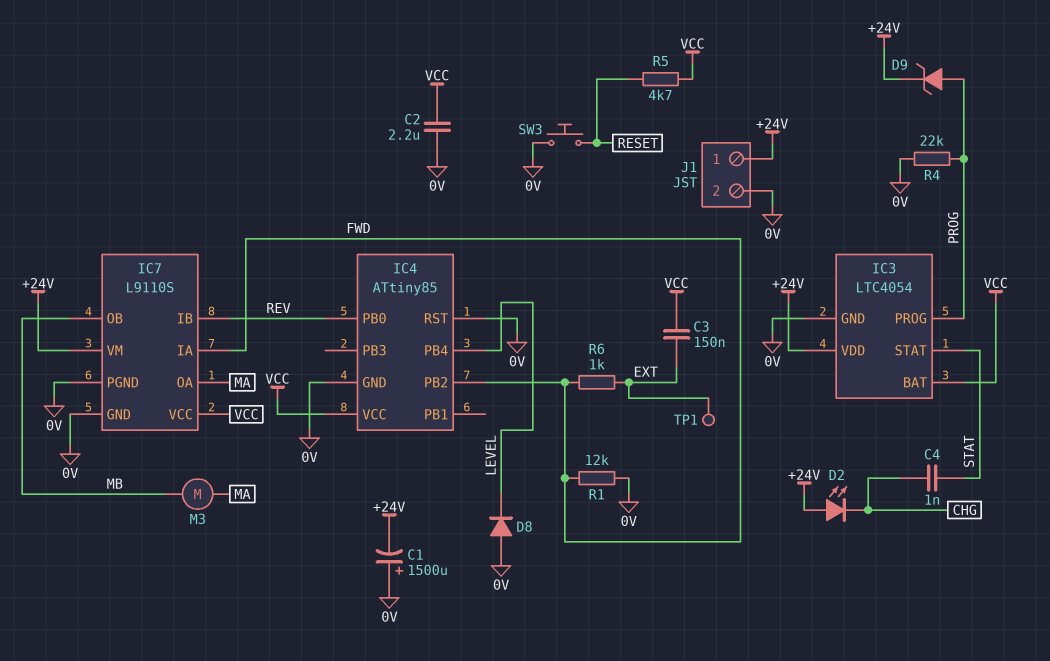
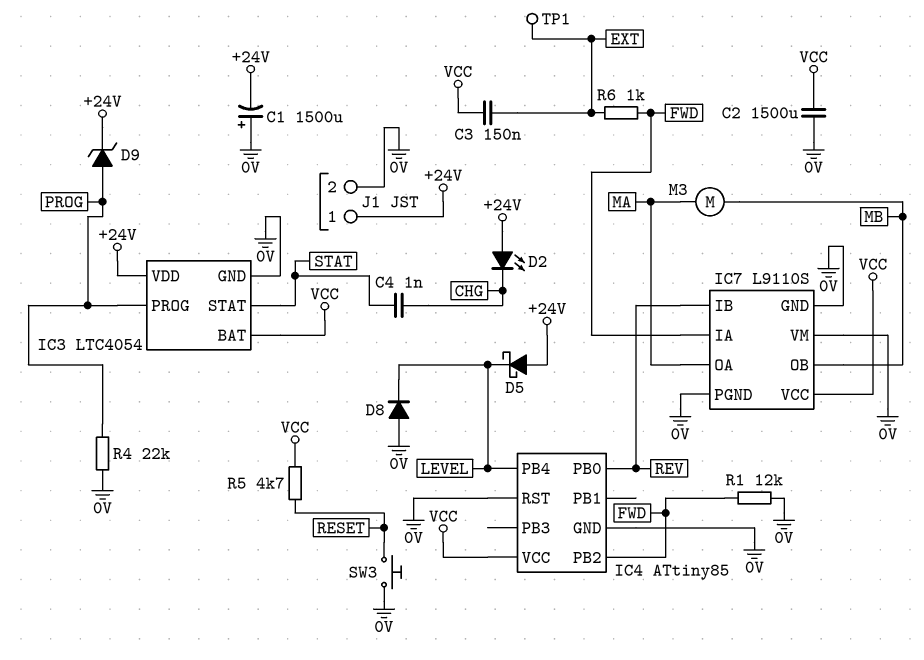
C2: 2.2uF (0V, VCC) -> 1500uF (0V, VCC)
D5: none -> schottky (A +24V, K LEVEL)
IC7 pin VM: +24V -> 0V

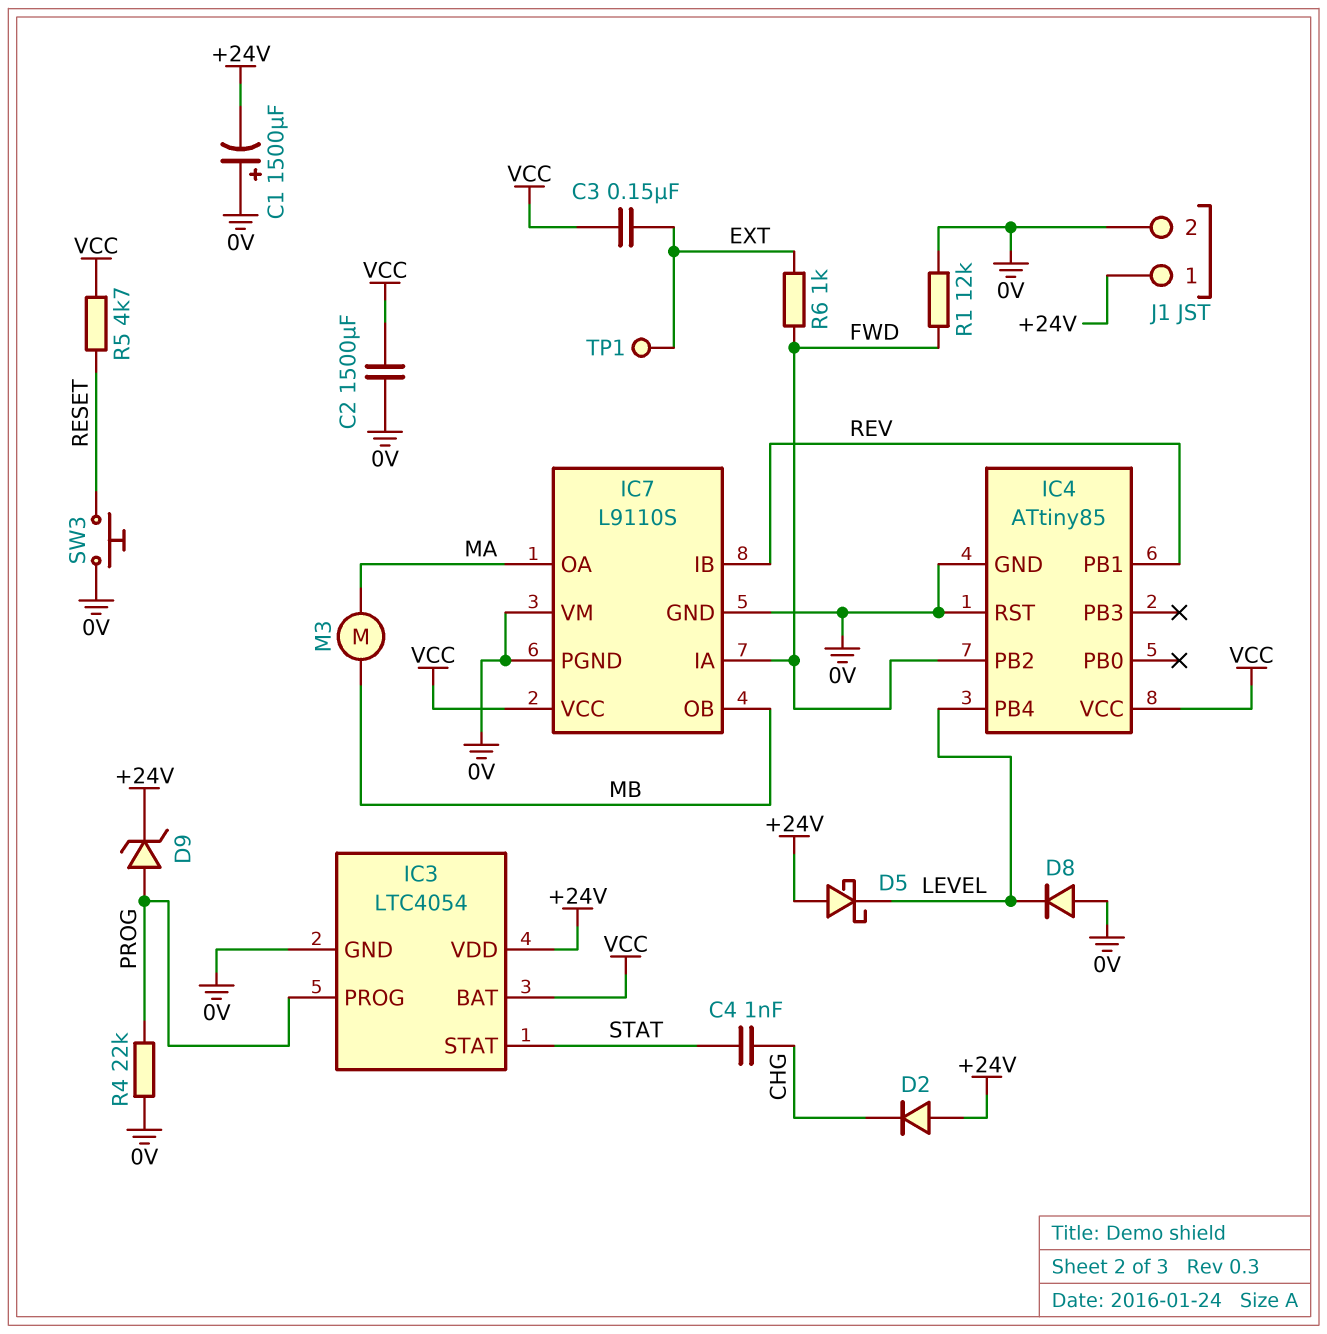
D2: LED (A +24V, K CHG) -> diode (A +24V, K CHG)
IC4 pin PB0: REV -> none
IC4 pin PB1: none -> REV

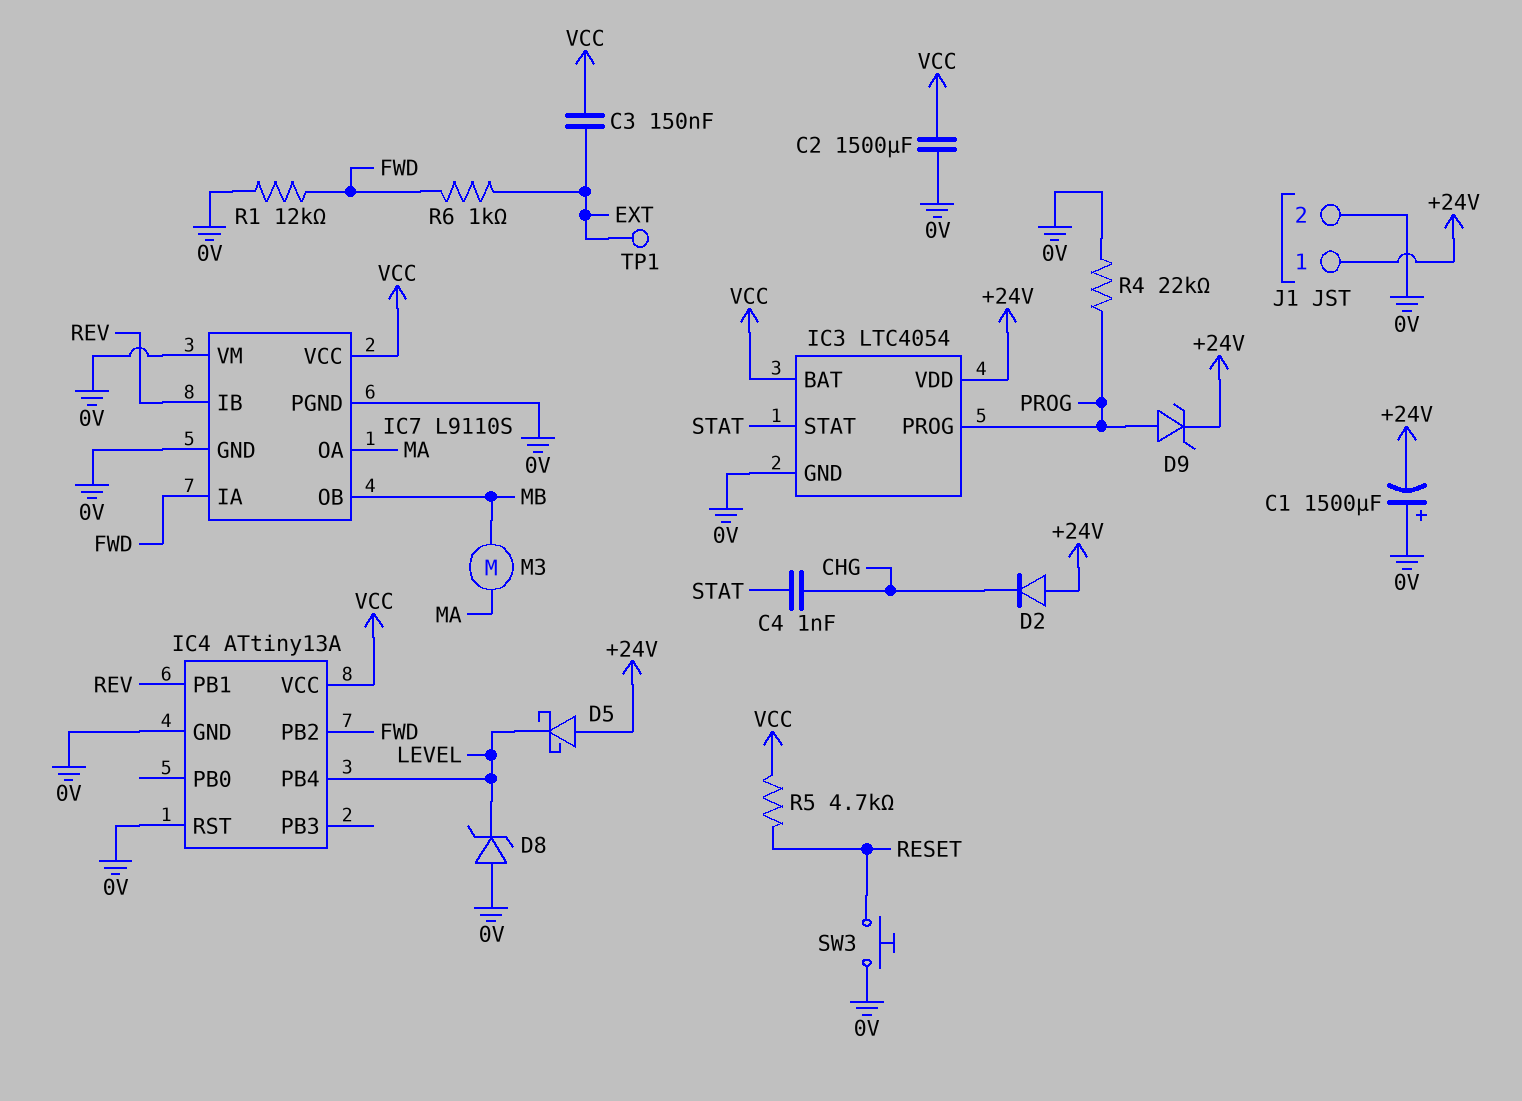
D8: diode (A 0V, K LEVEL) -> zener (A 0V, K LEVEL)
IC4: ATtiny85 -> ATtiny13A

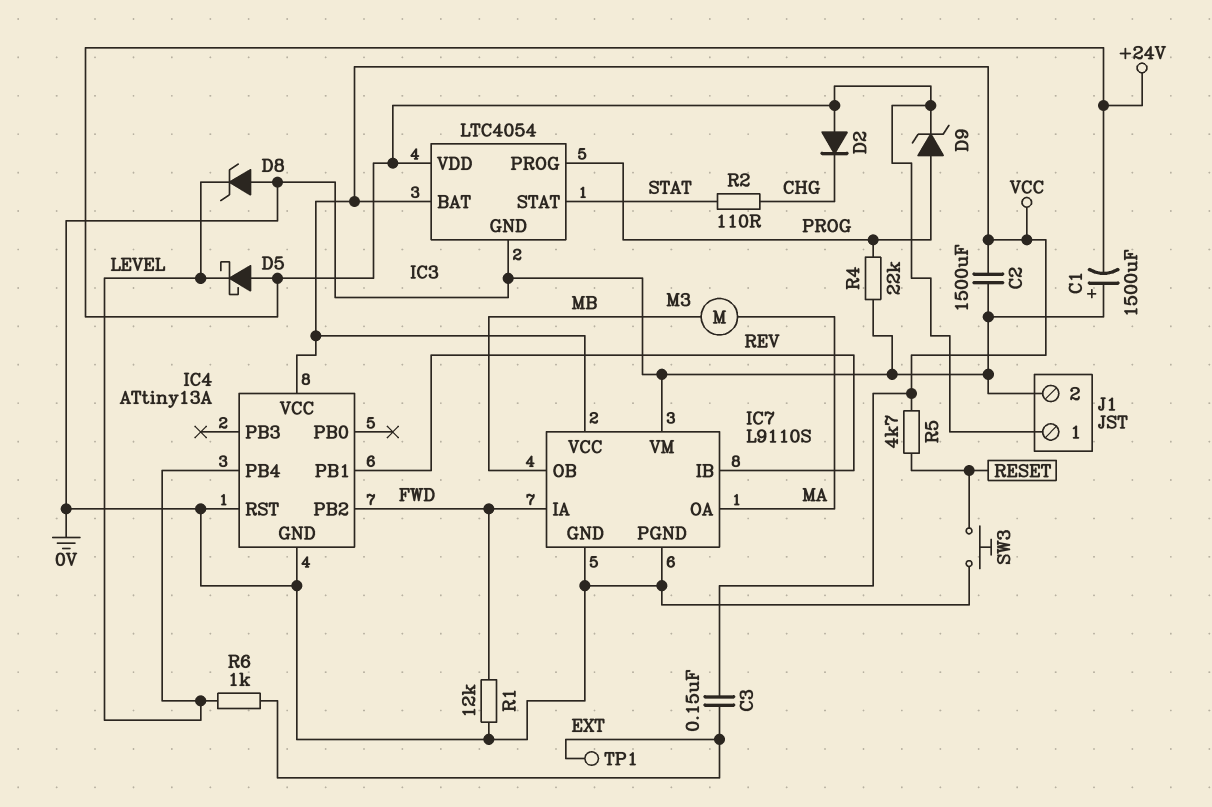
C4: 1nF (CHG, STAT) -> none
R2: none -> 110 (CHG, STAT)
R6: 1k (EXT, FWD) -> 1k (EXT, LEVEL)

